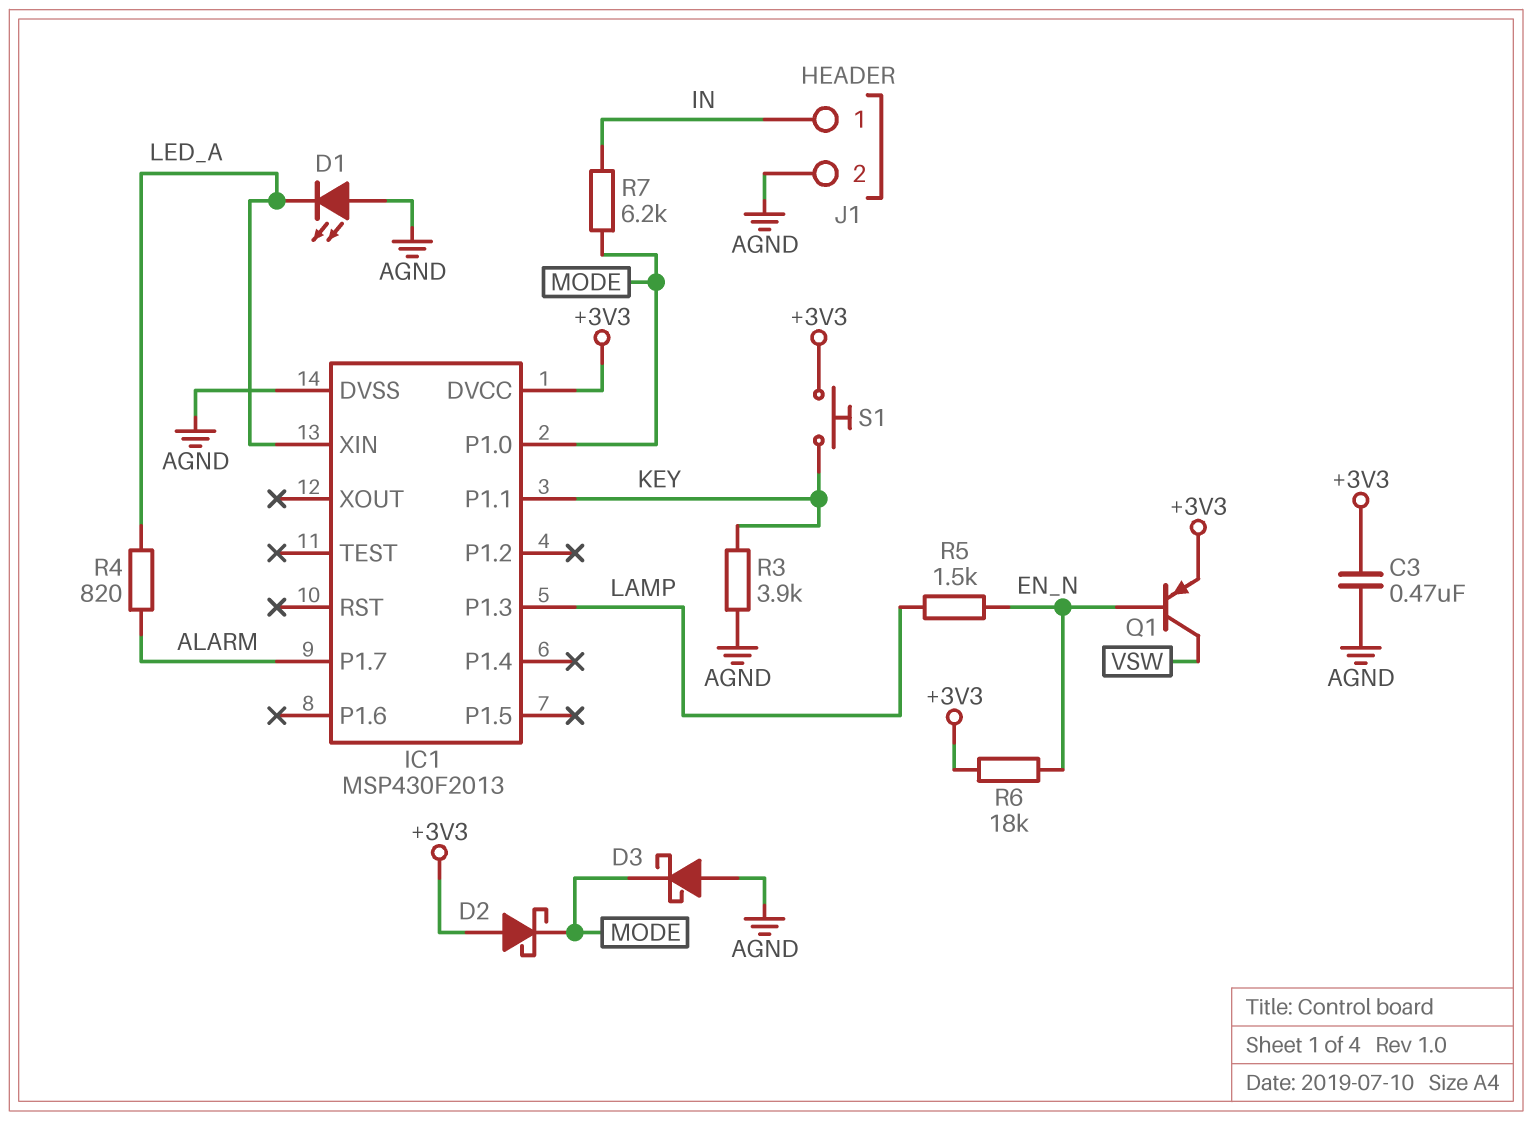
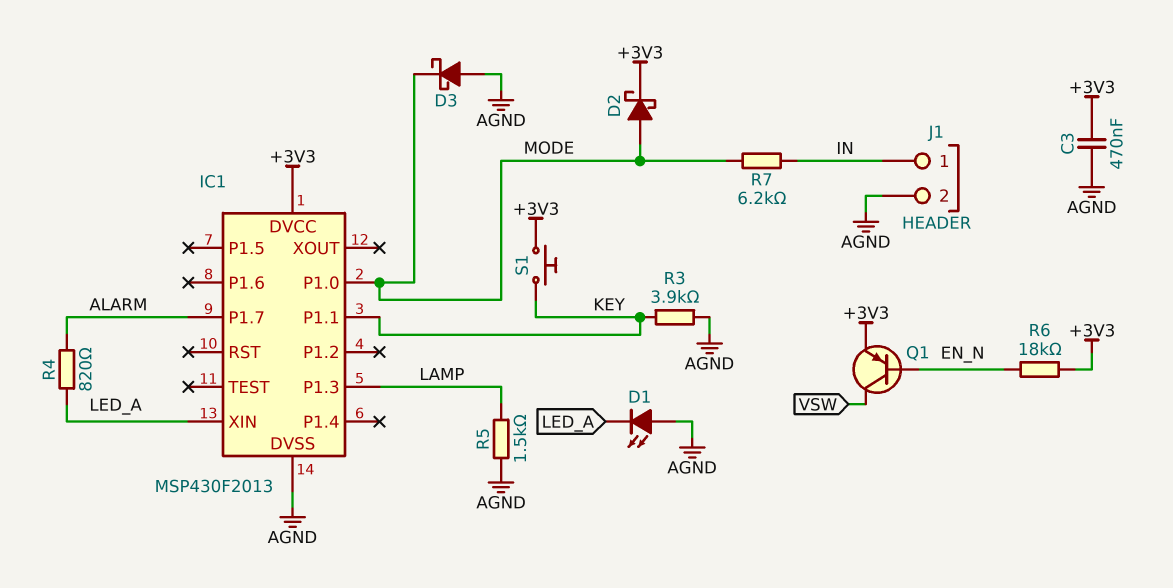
D2: schottky (A +3V3, K MODE) -> schottky (A MODE, K +3V3)
R5: 1.5k (EN_N, LAMP) -> 1.5k (AGND, LAMP)

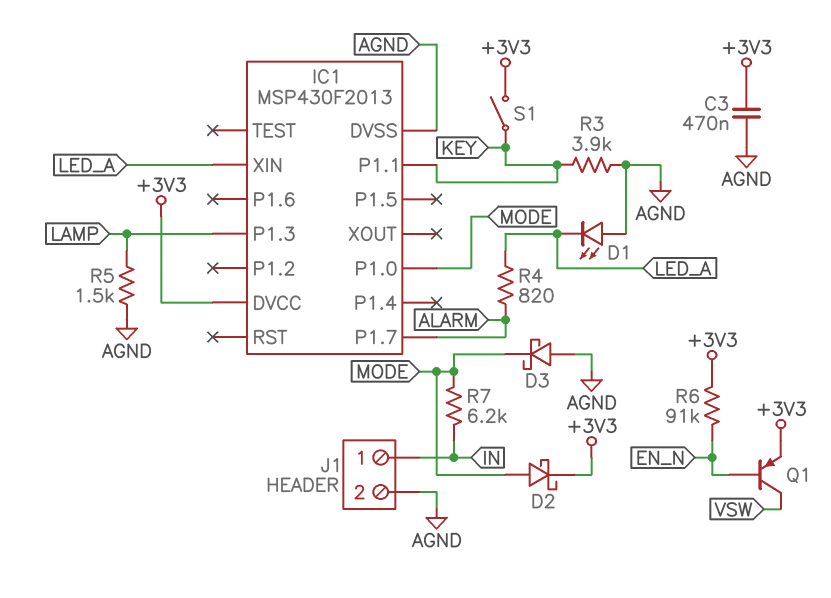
R6: 18k (+3V3, EN_N) -> 91k (+3V3, EN_N)
S1: button (+3V3, KEY) -> switch (+3V3, KEY)

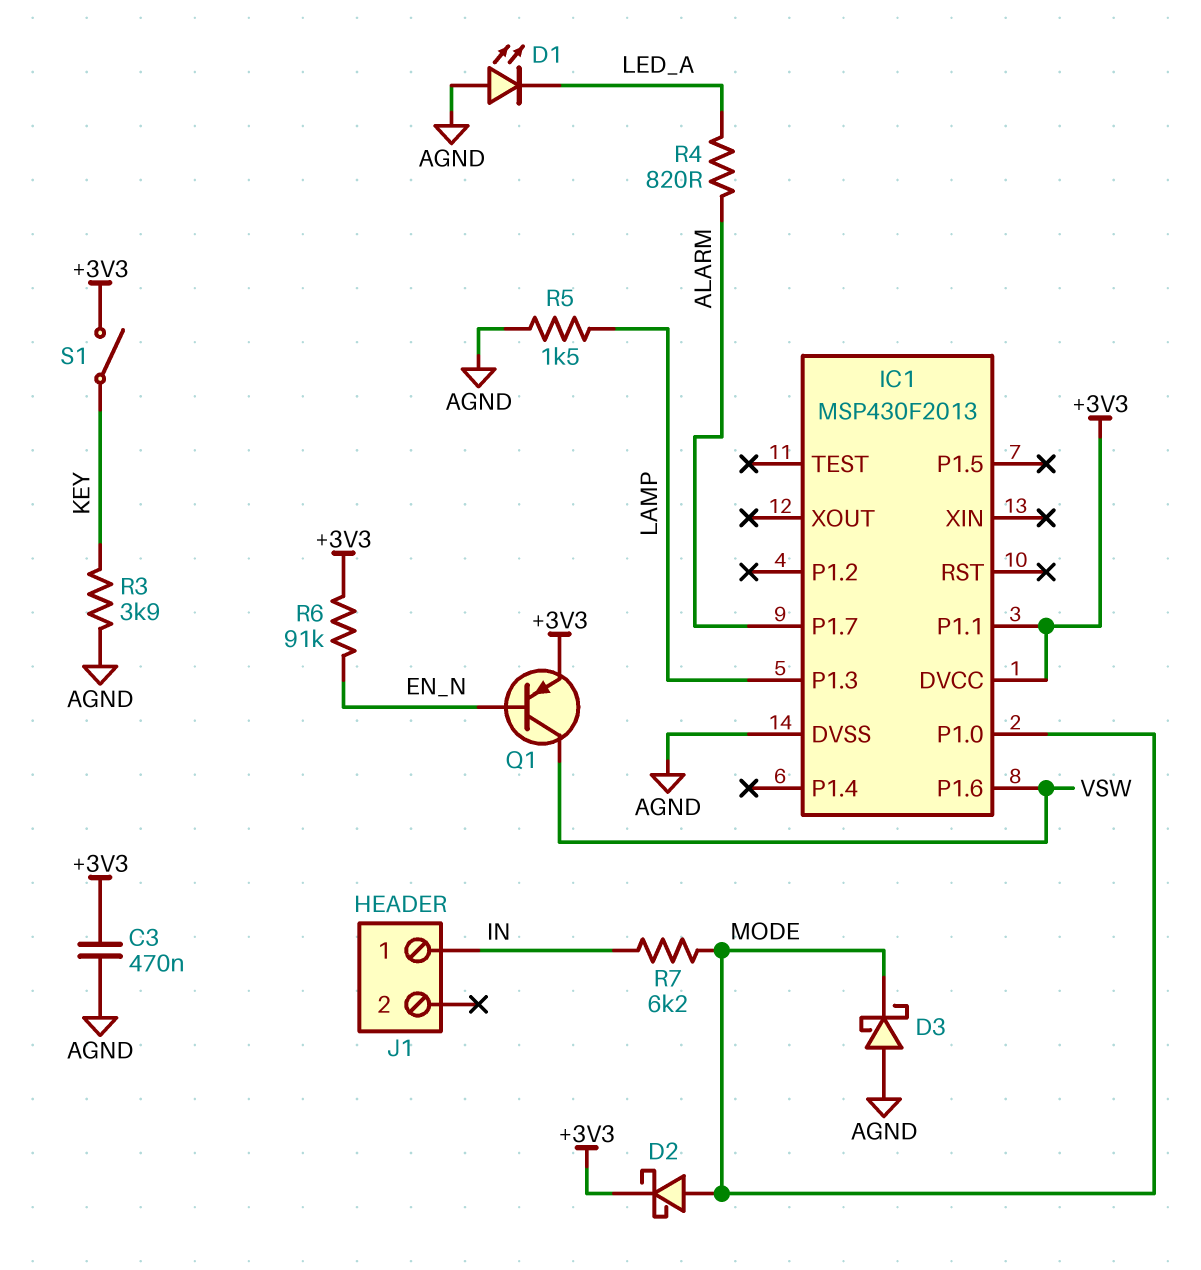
IC1 pin P1.1: KEY -> +3V3
IC1 pin P1.6: none -> VSW
IC1 pin XIN: LED_A -> none
J1 pin 2: AGND -> none

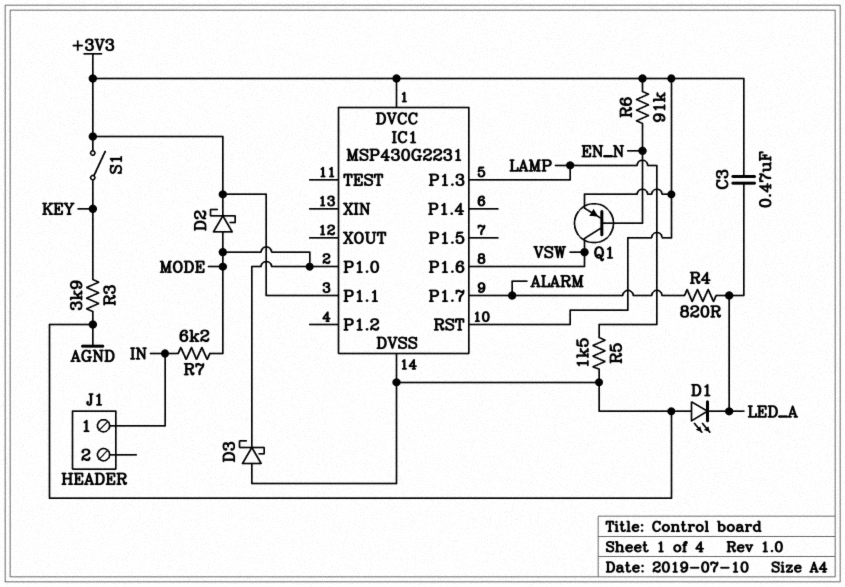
C3: 470nF (+3V3, AGND) -> 470nF (+3V3, LED_A)
IC1: MSP430F2013 -> MSP430G2231
IC1 pin RST: none -> +3V3

